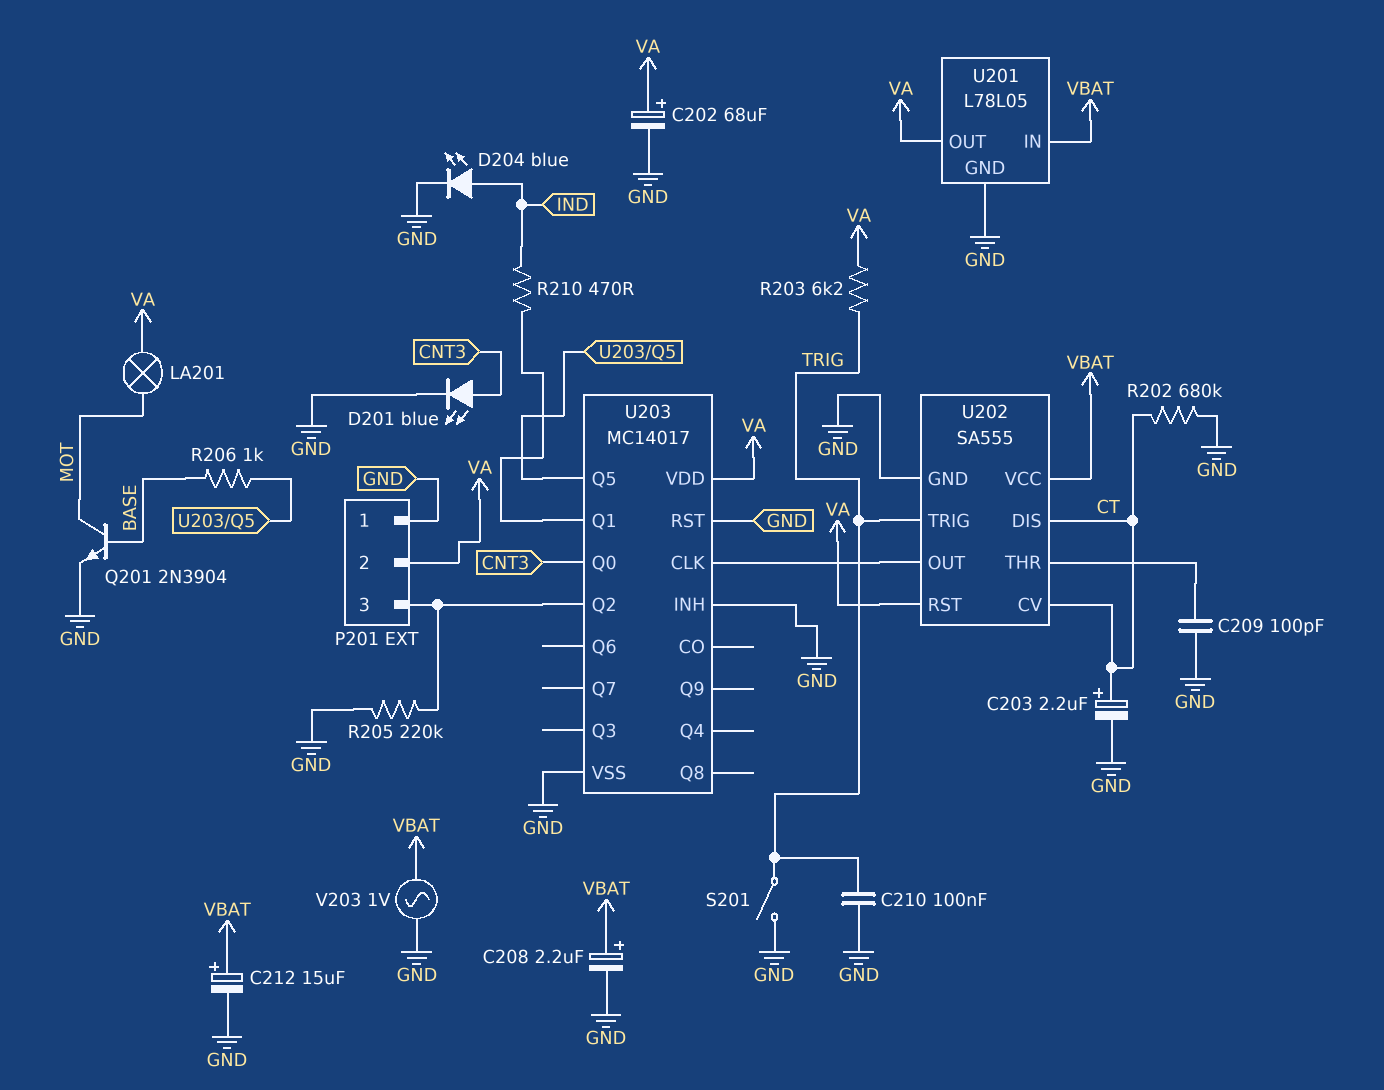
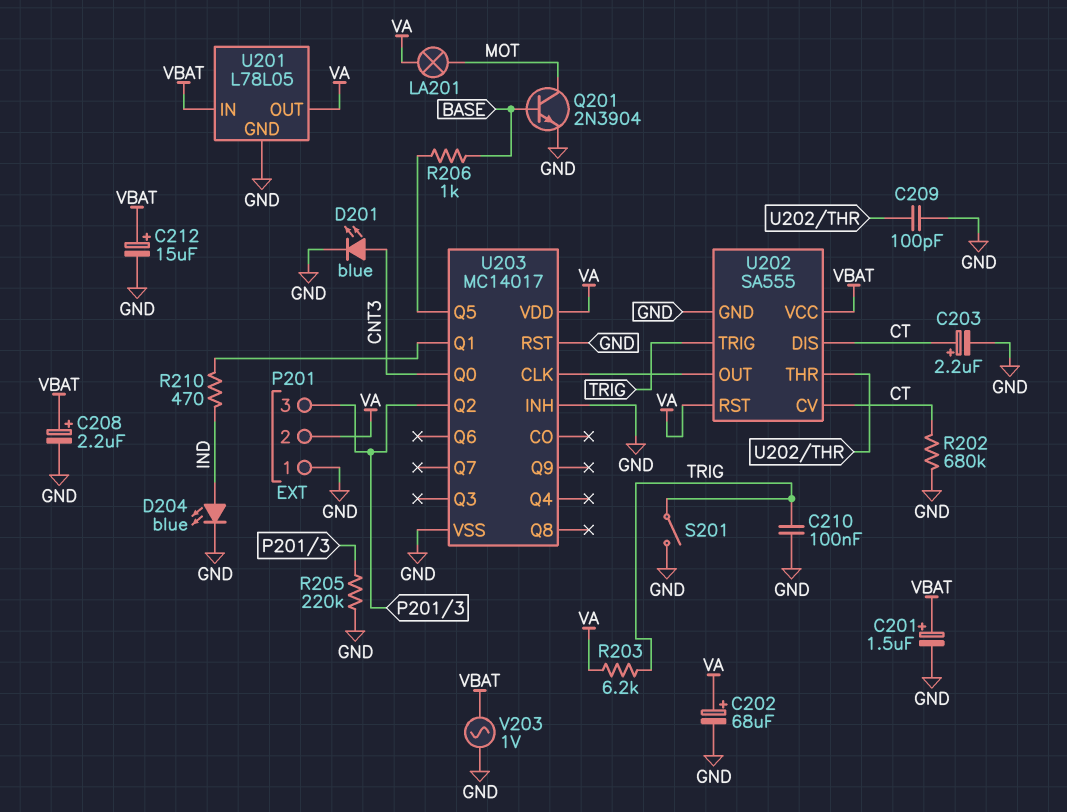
C201: none -> 1.5uF (plus VBAT, minus GND)

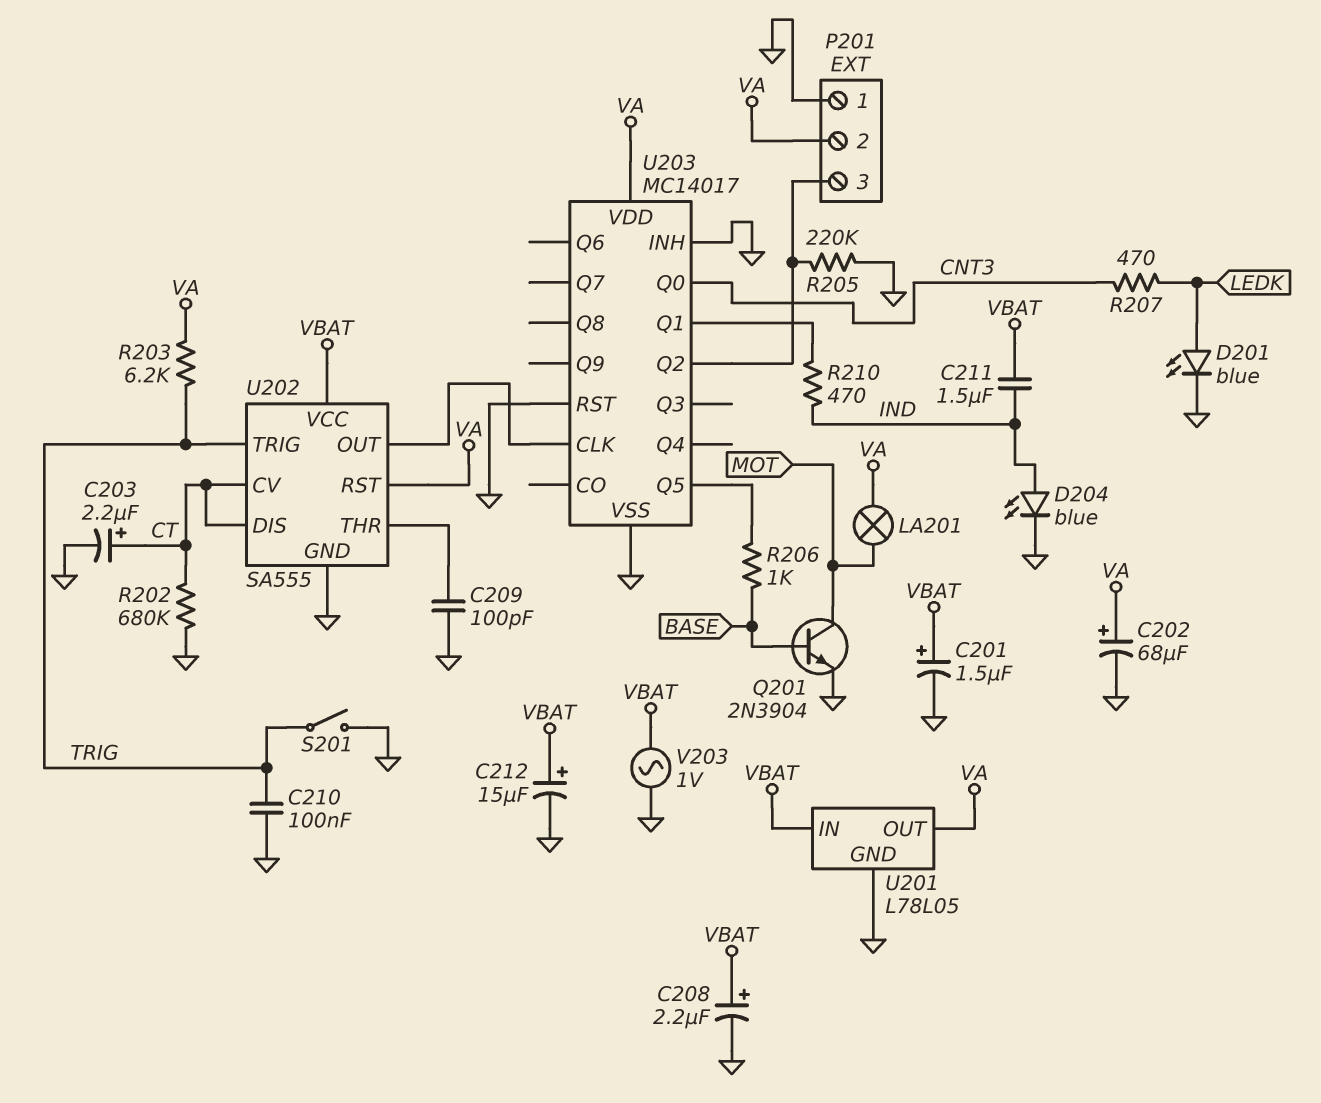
C211: none -> 1.5uF (IND, VBAT)
D201: LED blue (A CNT3, K GND) -> LED blue (A LEDK, K GND)
R207: none -> 470 (CNT3, LEDK)

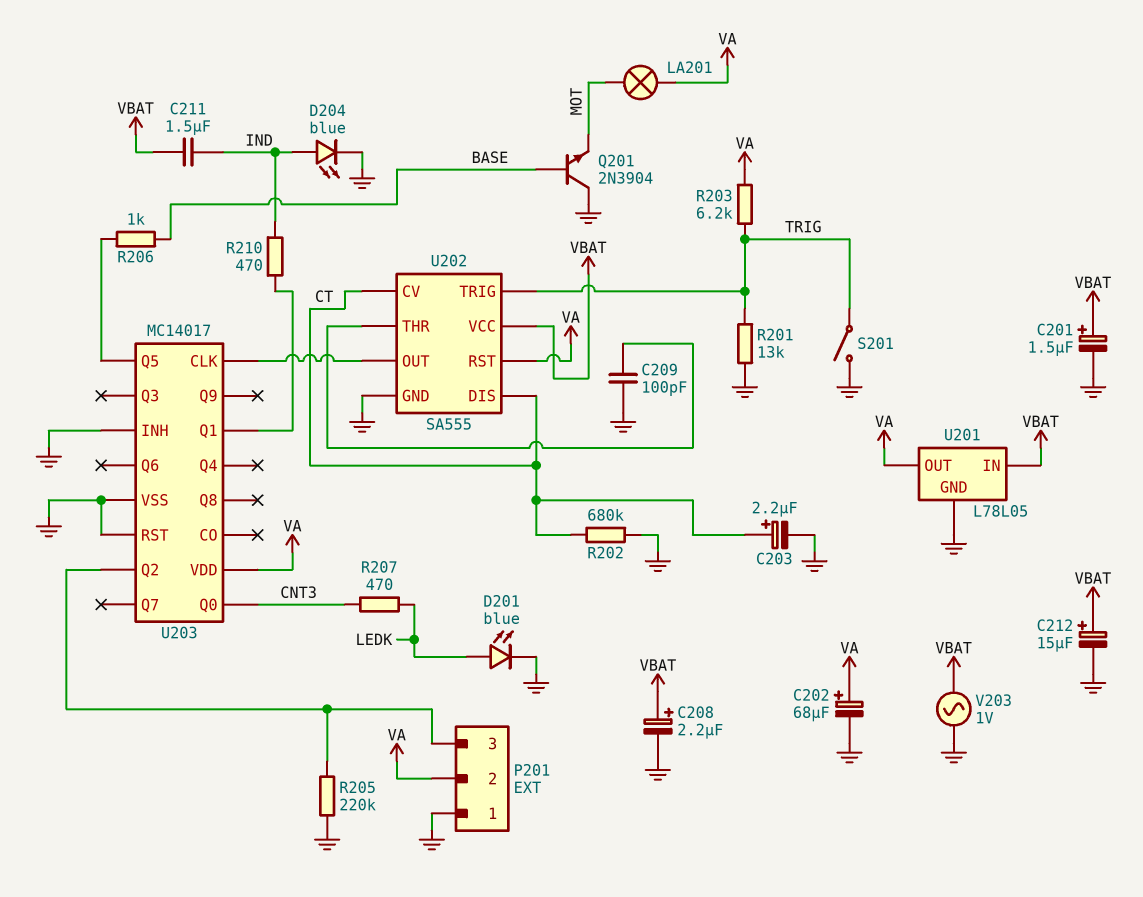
C210: 100nF (GND, TRIG) -> none
Q201: NPN 2N3904 (B BASE, C MOT, E GND) -> NPN 2N3904 (B BASE, C GND, E MOT)
R201: none -> 13k (GND, TRIG)

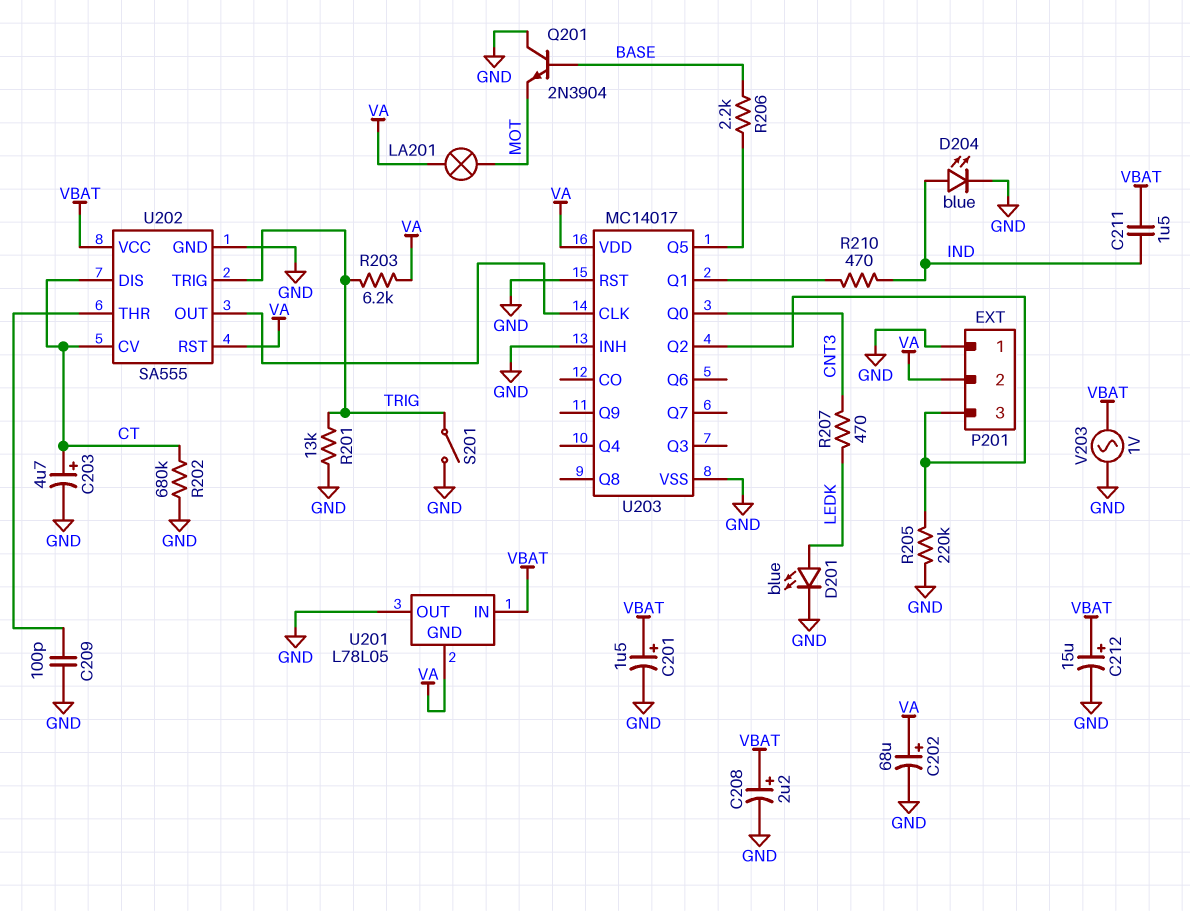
C203: 2.2uF (plus CT, minus GND) -> 4.7uF (plus CT, minus GND)
R206: 1k (BASE, U203/Q5) -> 2.2k (BASE, U203/Q5)
U201 pin GND: GND -> VA
U201 pin OUT: VA -> GND

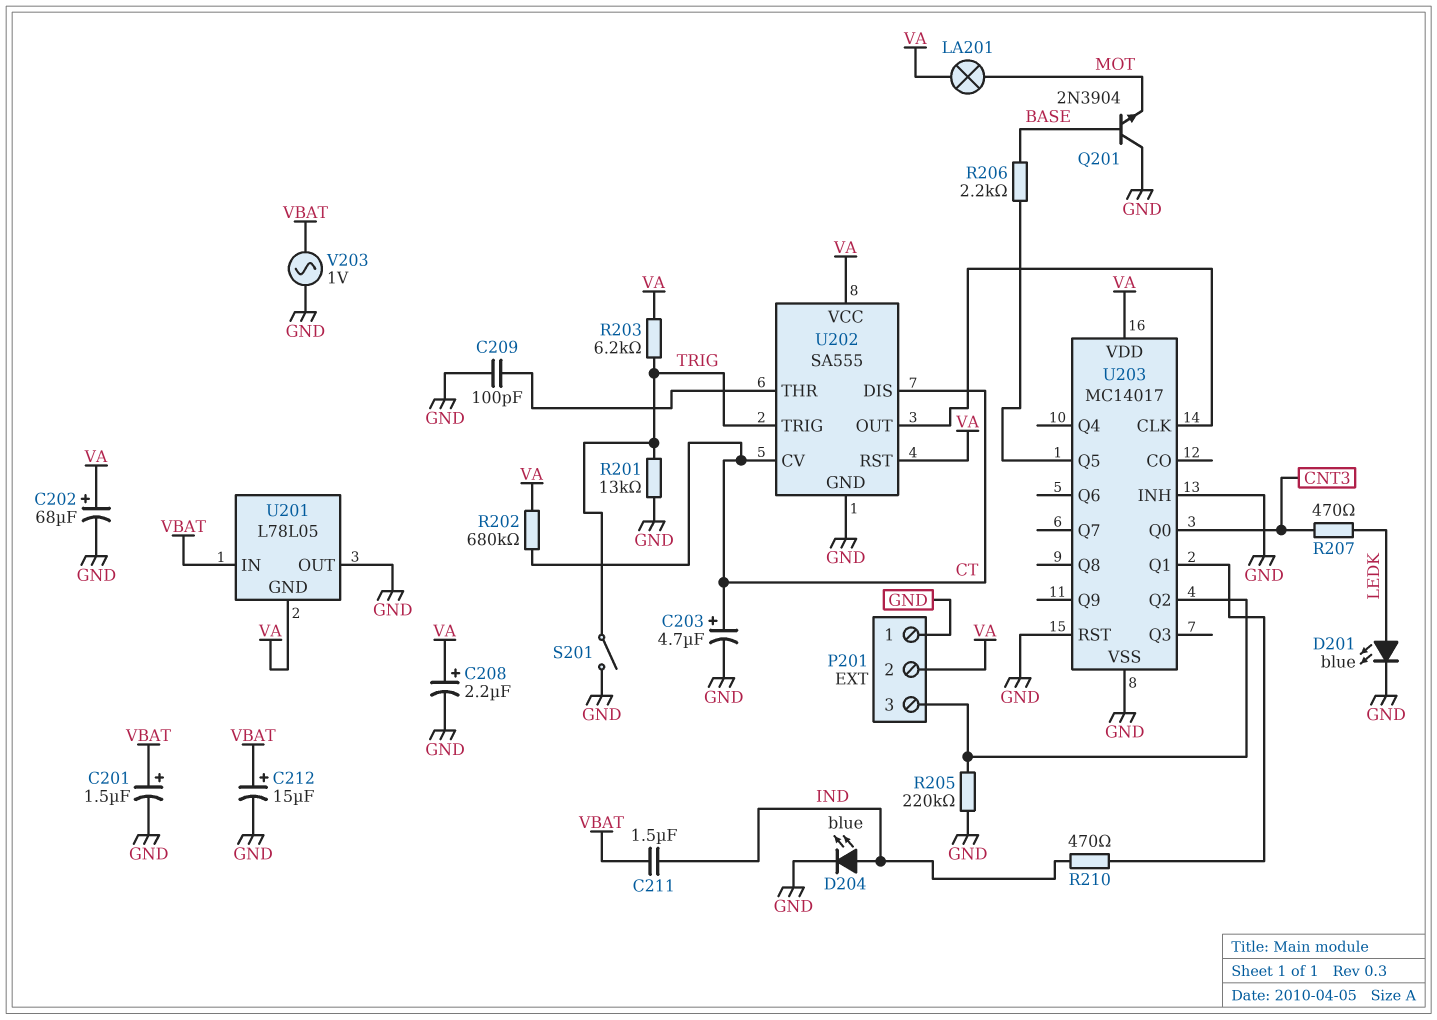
C208: 2.2uF (plus VBAT, minus GND) -> 2.2uF (plus VA, minus GND)
R202: 680k (CT, GND) -> 680k (CT, VA)
U202 pin VCC: VBAT -> VA

